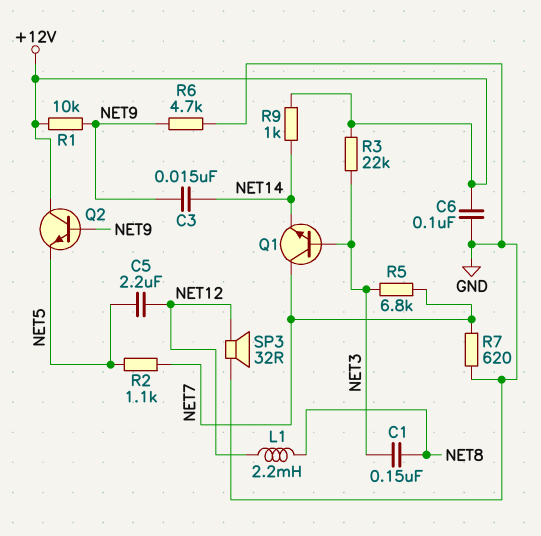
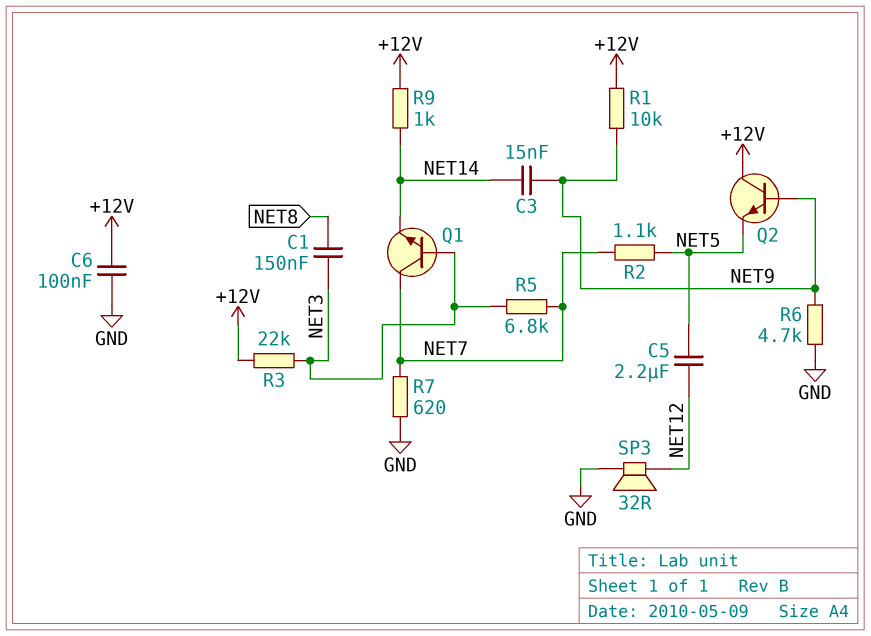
L1: 2.2mH (NET8, NET12) -> none

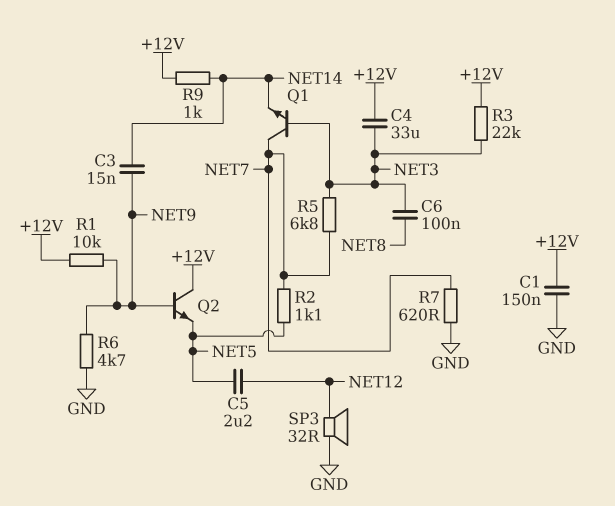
C1: 150nF (NET3, NET8) -> 150nF (+12V, GND)
C4: none -> 33uF (+12V, NET3)
C6: 100nF (+12V, GND) -> 100nF (NET3, NET8)

